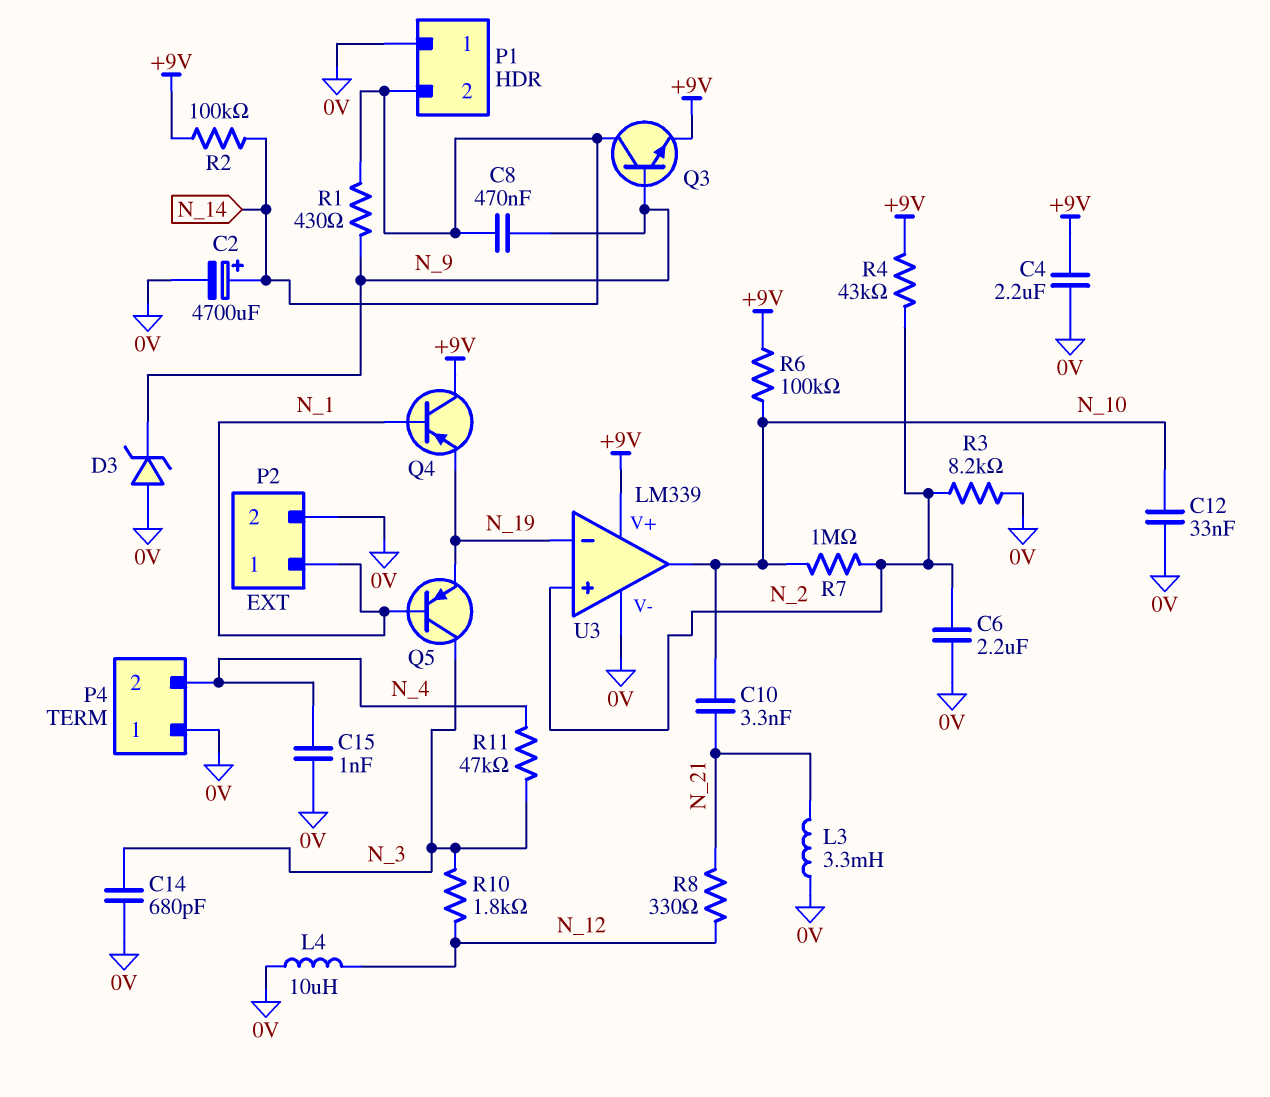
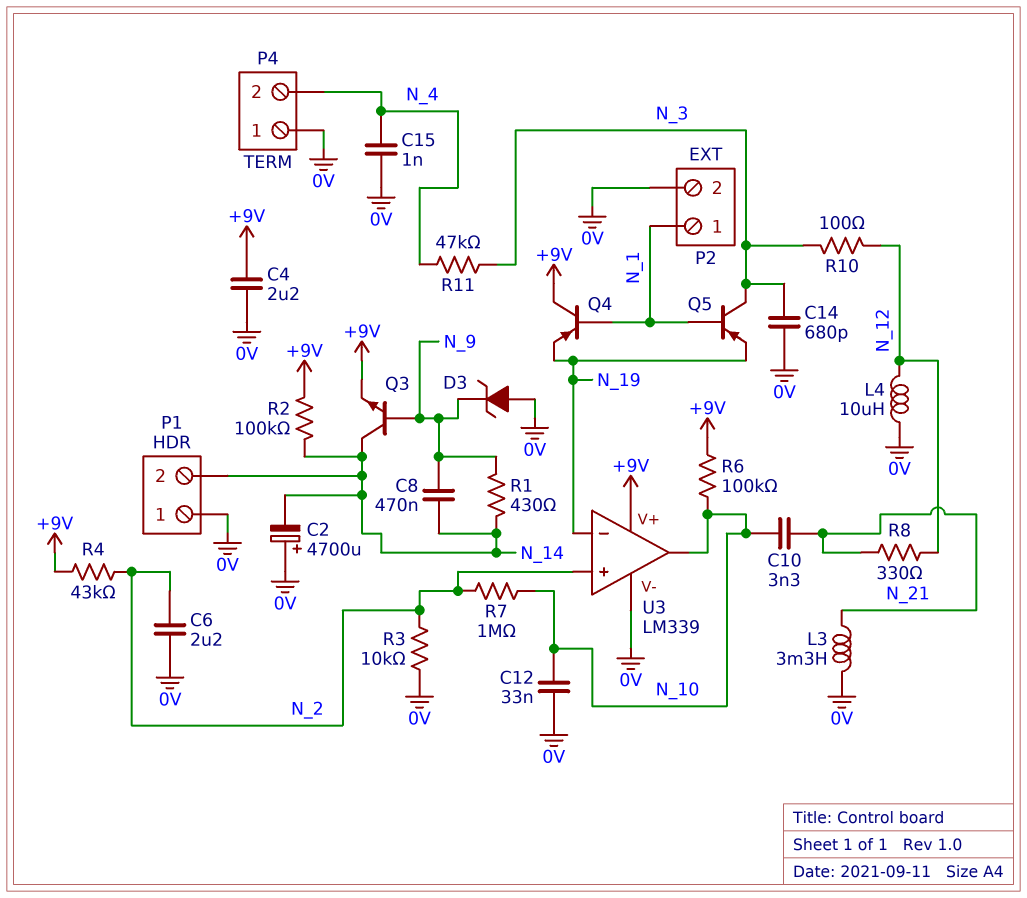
C2: 4700uF (plus N_14, minus 0V) -> 4700uF (plus 0V, minus N_14)
R3: 8.2k (0V, N_2) -> 10k (0V, N_2)
R10: 1.8k (N_3, N_12) -> 100 (N_3, N_12)

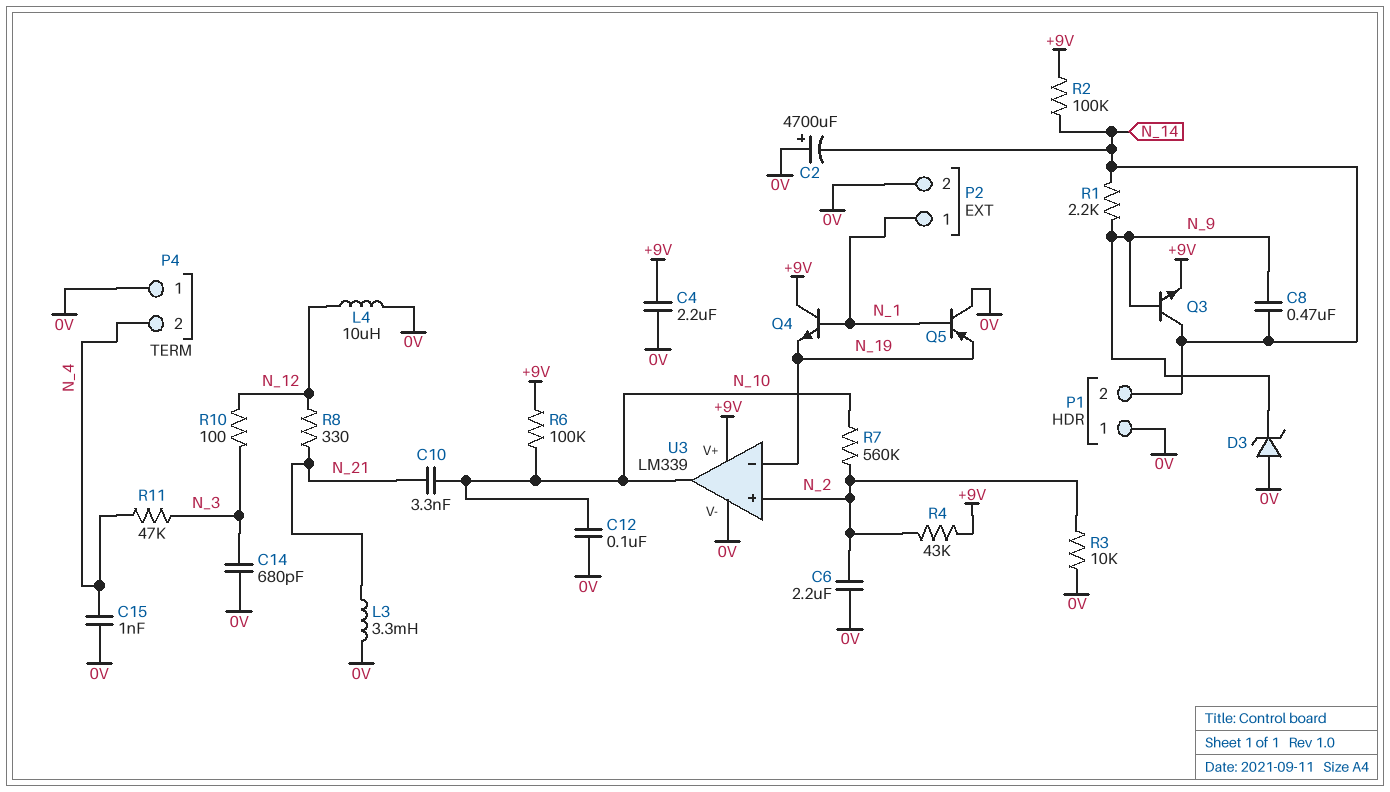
C12: 33nF (0V, N_10) -> 100nF (0V, N_10)
Q4: PNP (B N_1, C +9V, E N_19) -> NPN (B N_1, C +9V, E N_19)
Q5: PNP (B N_1, C N_3, E N_19) -> PNP (B N_1, C 0V, E N_19)
R1: 430 (N_9, N_14) -> 2.2k (N_9, N_14)
R7: 1M (N_2, N_10) -> 560k (N_2, N_10)

